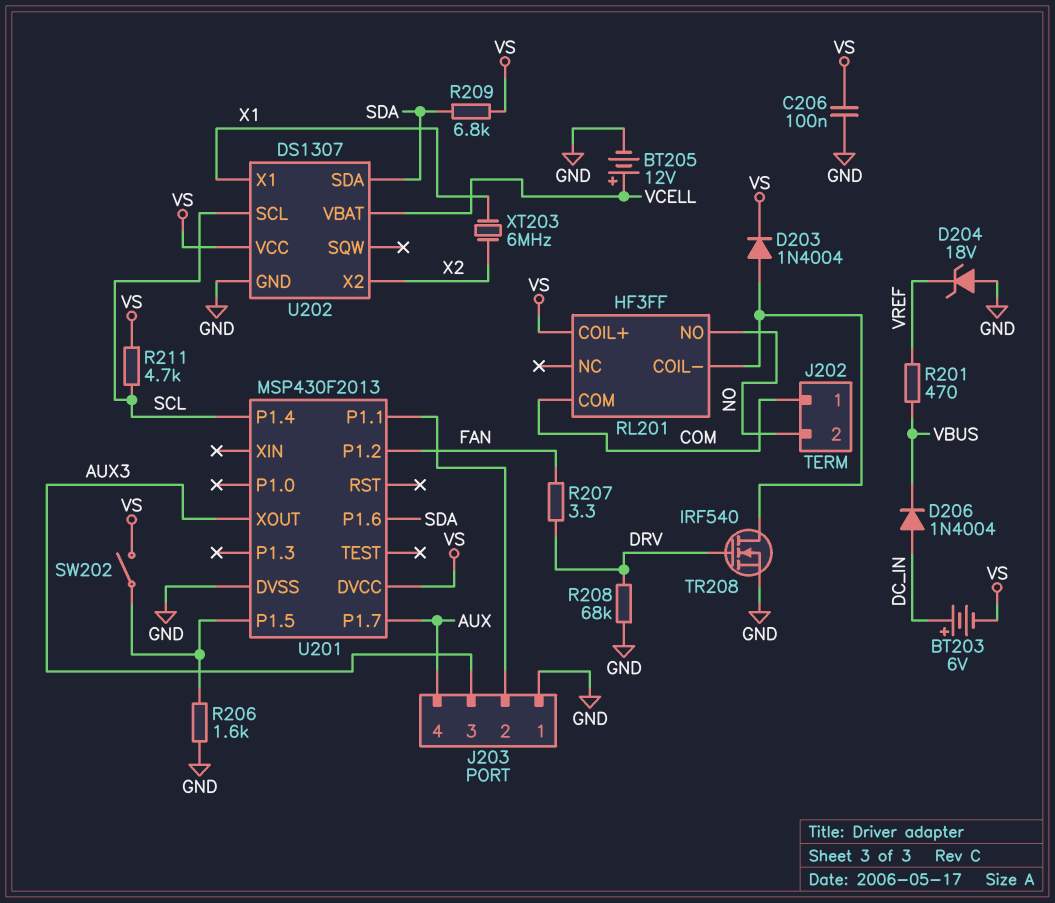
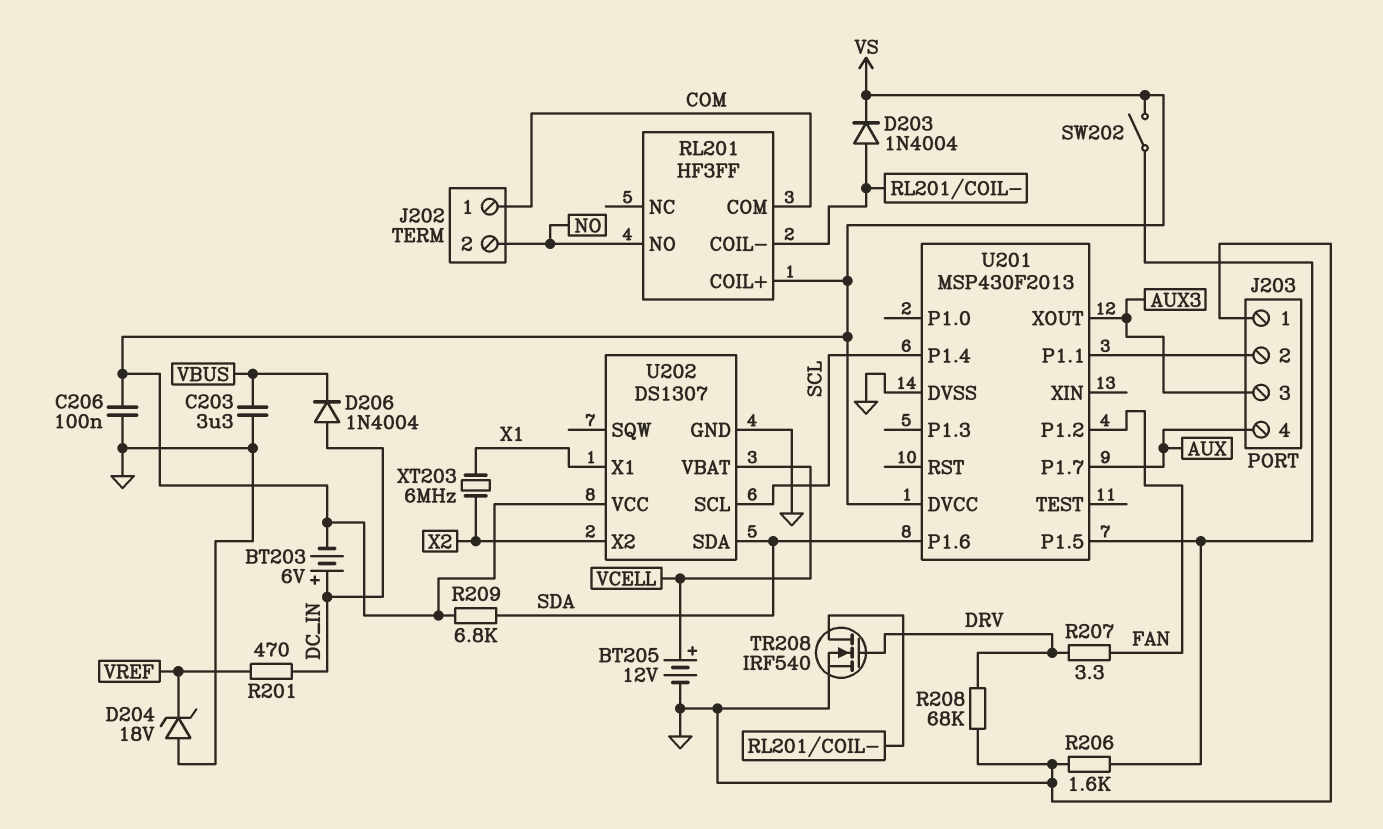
C203: none -> 3.3uF (GND, VBUS)
R201: 470 (VBUS, VREF) -> 470 (DC_IN, VREF)
R211: 4.7k (SCL, VS) -> none

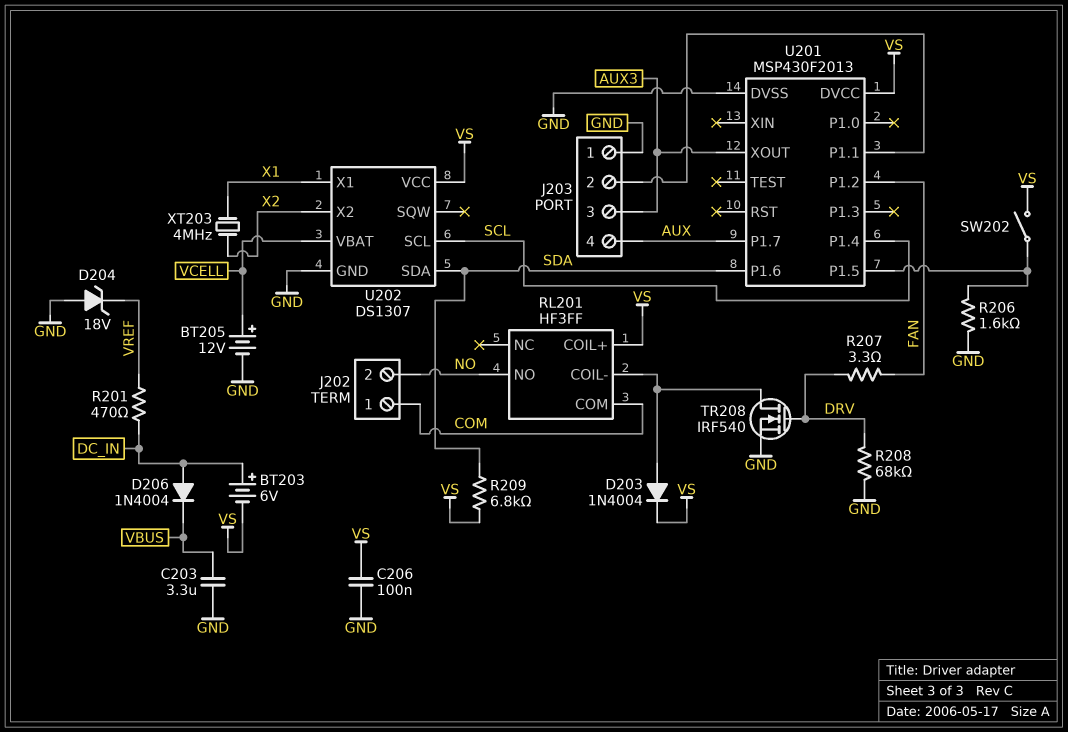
XT203: 6MHz (X1, X2) -> 4MHz (X1, X2)

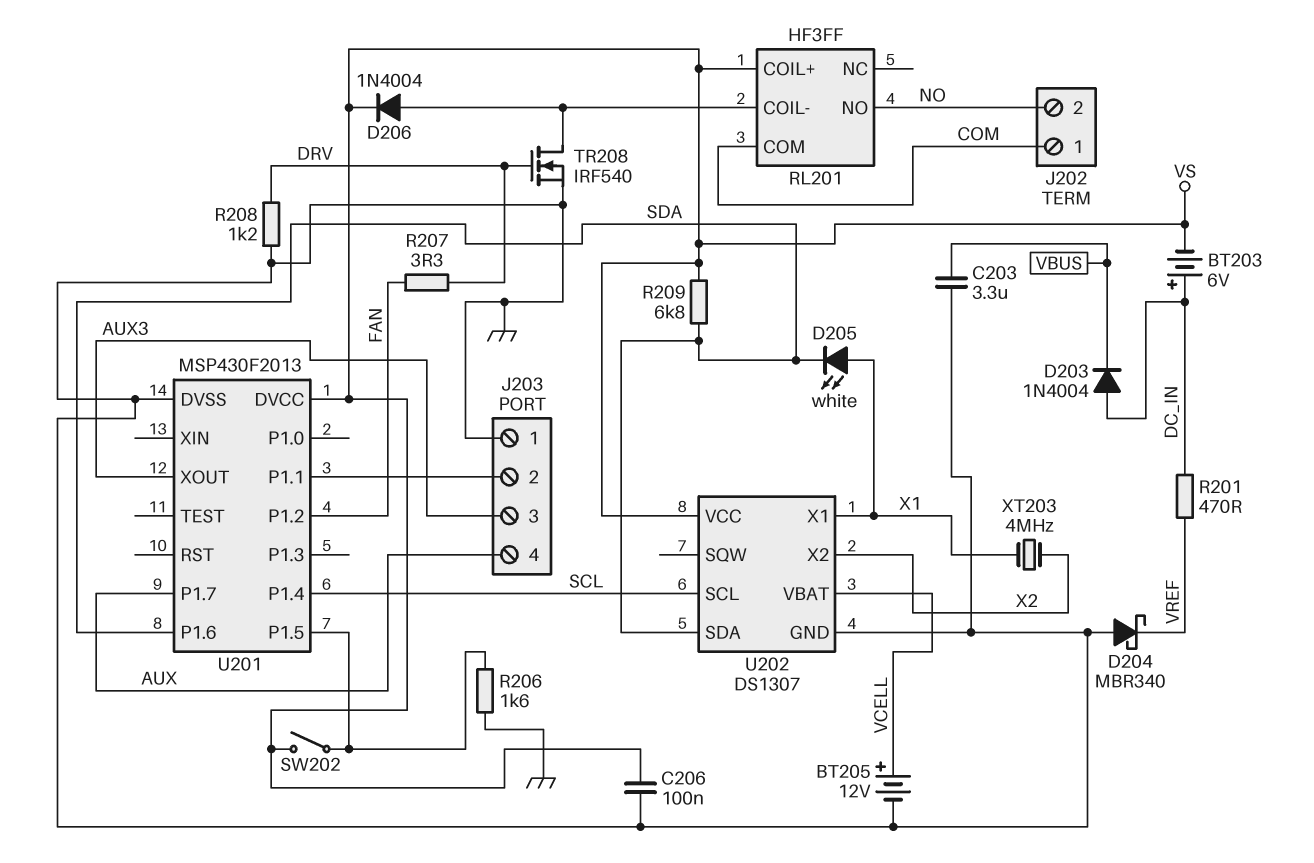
D203: diode 1N4004 (A RL201/COIL-, K VS) -> diode 1N4004 (A DC_IN, K VBUS)
D204: zener 18V (A GND, K VREF) -> schottky MBR340 (A GND, K VREF)
D205: none -> LED white (A X1, K SDA)
D206: diode 1N4004 (A DC_IN, K VBUS) -> diode 1N4004 (A RL201/COIL-, K VS)
R208: 68k (DRV, GND) -> 1.2k (DRV, GND)

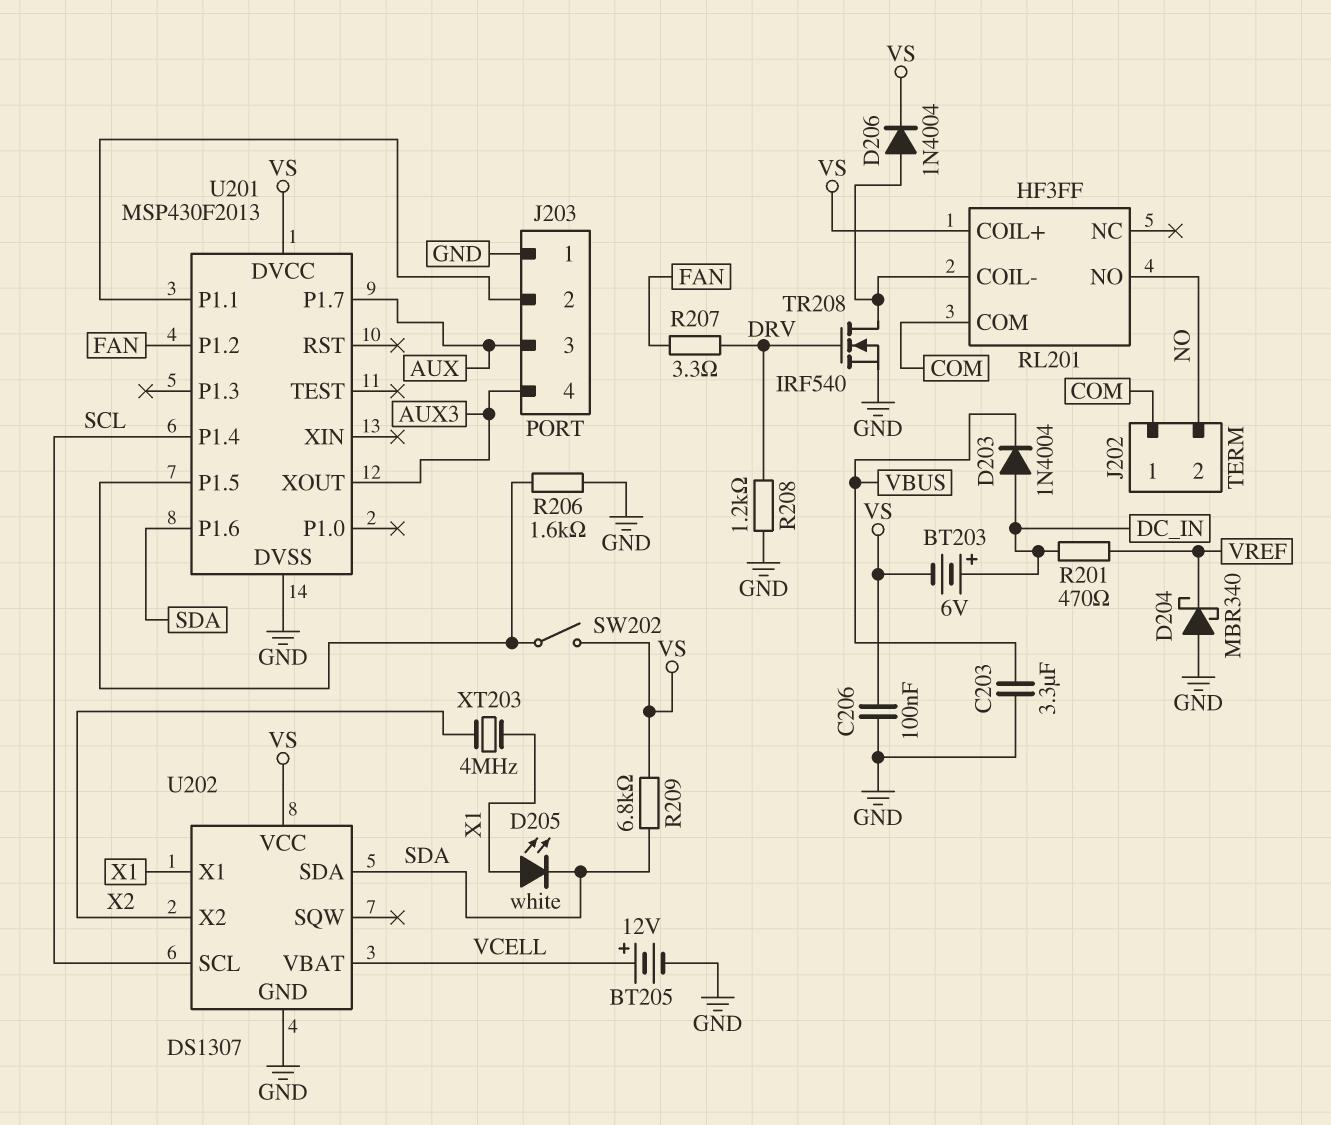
J203 pin 3: AUX3 -> AUX
J203 pin 4: AUX -> AUX3

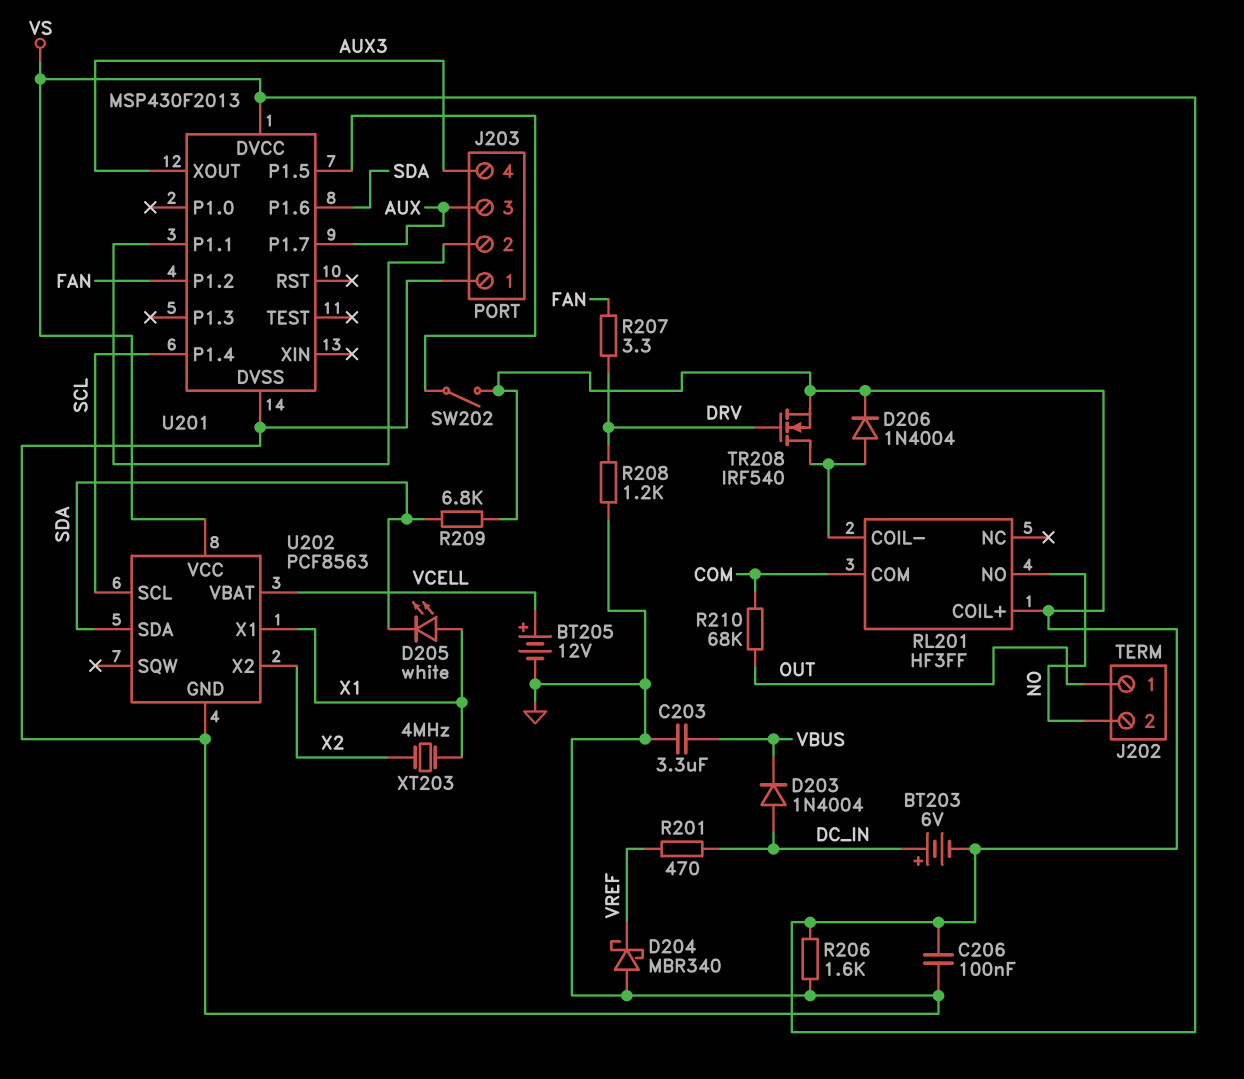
J202 pin 1: COM -> OUT
R206: 1.6k (GND, U201/P1.5) -> 1.6k (GND, VS)
R210: none -> 68k (COM, OUT)
TR208: NMOS IRF540 (G DRV, D RL201/COIL-, S GND) -> NMOS IRF540 (G DRV, D RL201/COIL-, S VS)
U202: DS1307 -> PCF8563

